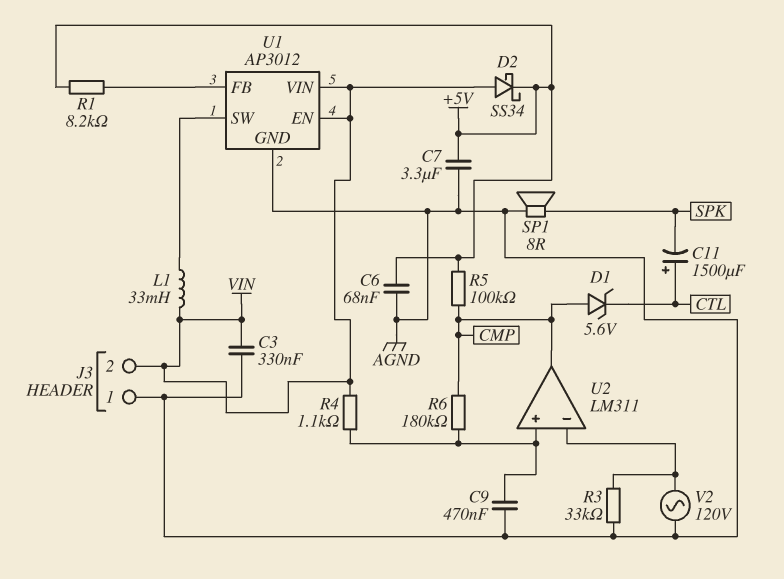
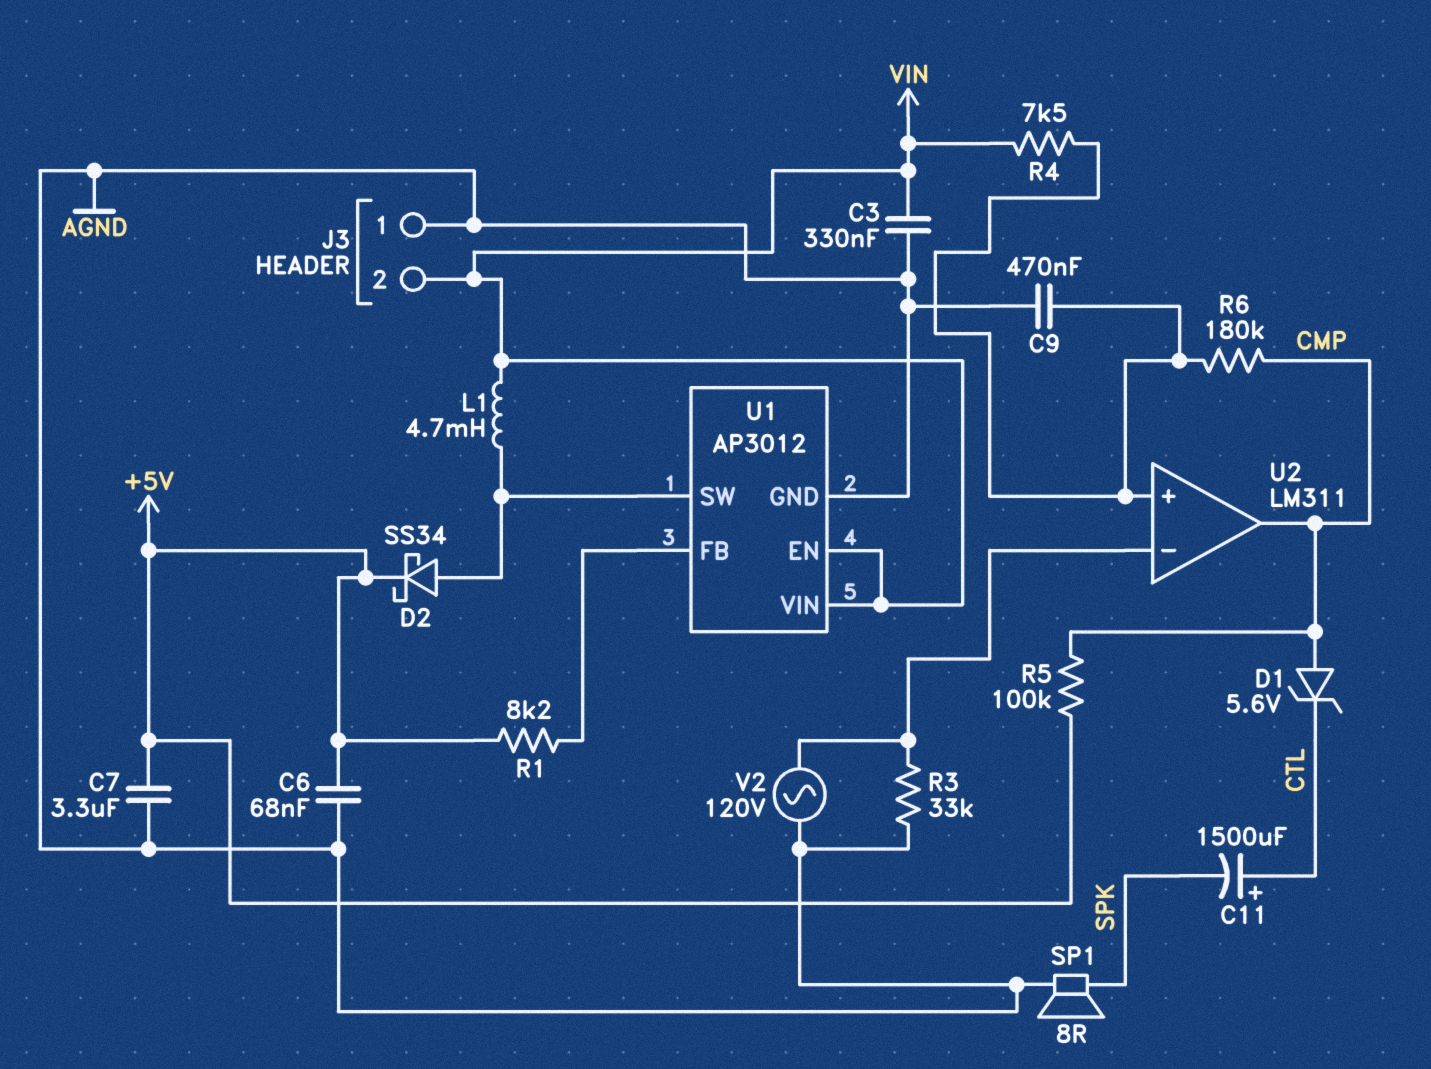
D2: schottky SS34 (A VIN, K +5V) -> schottky SS34 (A U1/SW, K +5V)
L1: 33mH (U1/SW, VIN) -> 4.7mH (U1/SW, VIN)
R4: 1.1k (U2/in+, VIN) -> 7.5k (U2/in+, VIN)

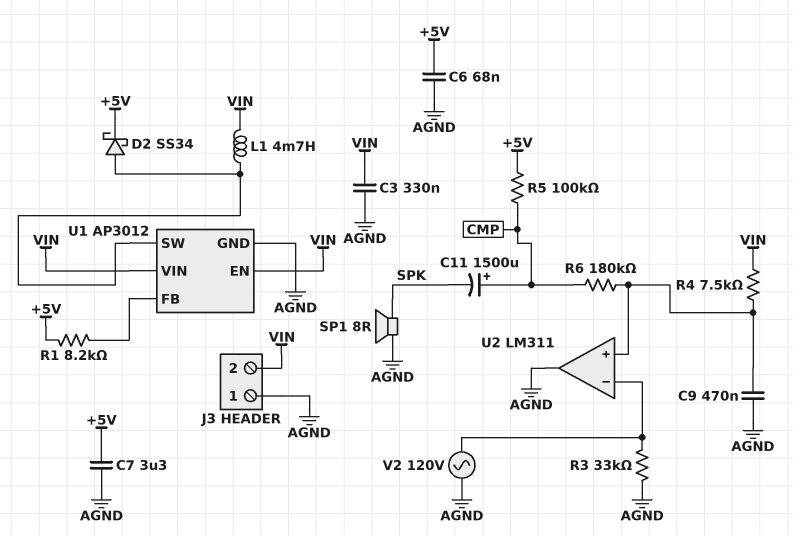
C11: 1500uF (plus CTL, minus SPK) -> 1500uF (plus CMP, minus SPK)
D1: zener 5.6V (A CMP, K CTL) -> none
U2 pin out: CMP -> AGND

